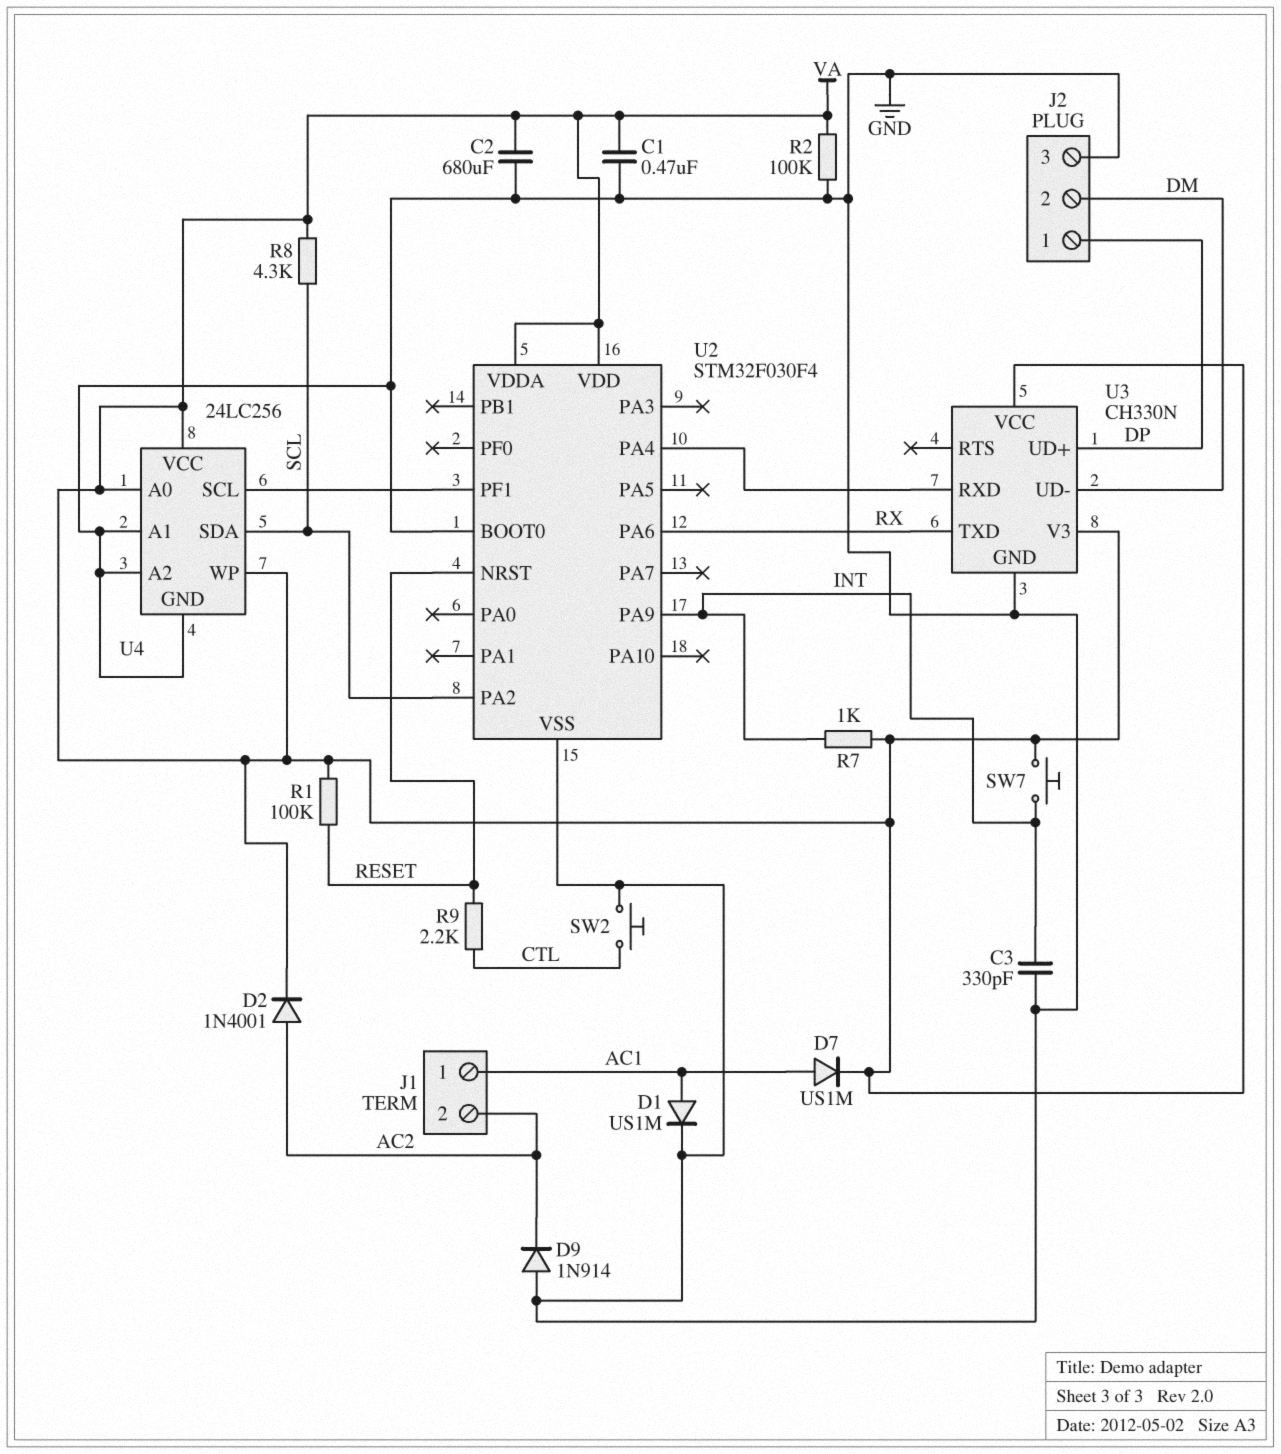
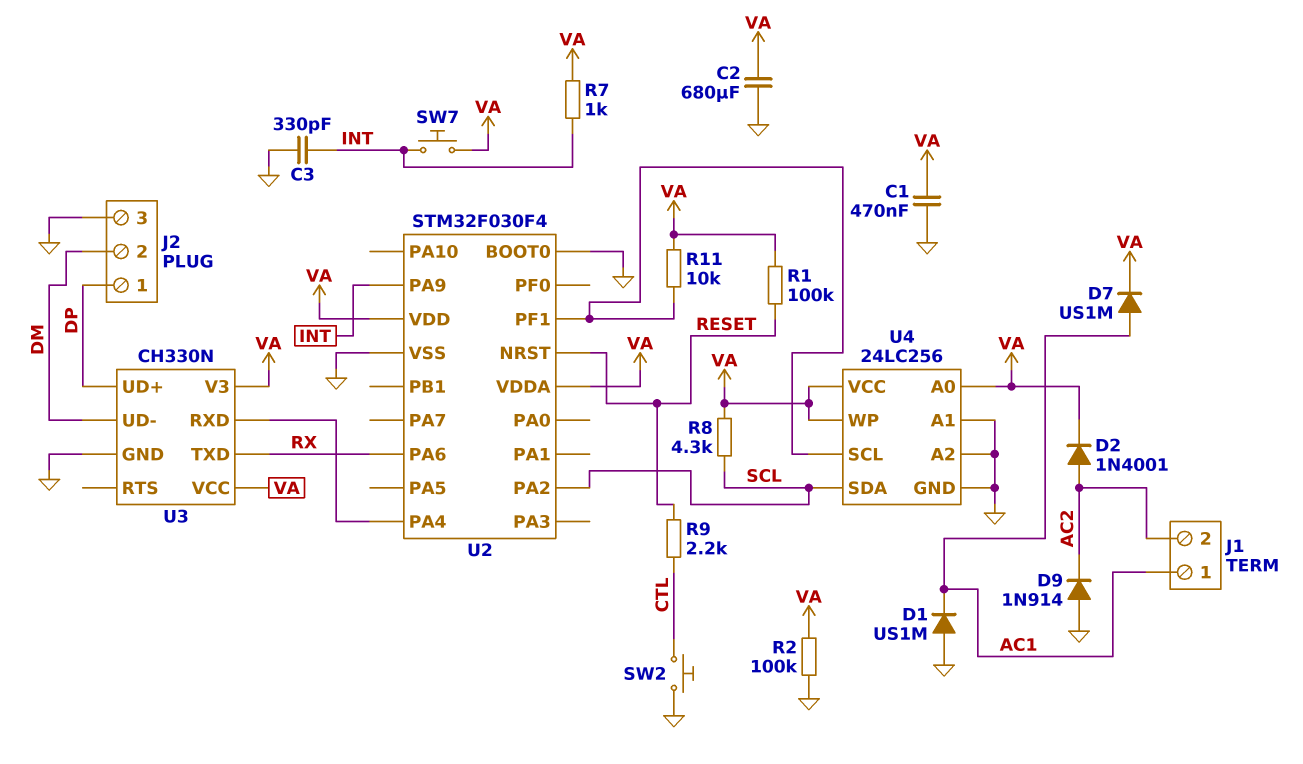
D1: diode US1M (A AC1, K GND) -> diode US1M (A GND, K AC1)
R11: none -> 10k (U2/PF1, VA)

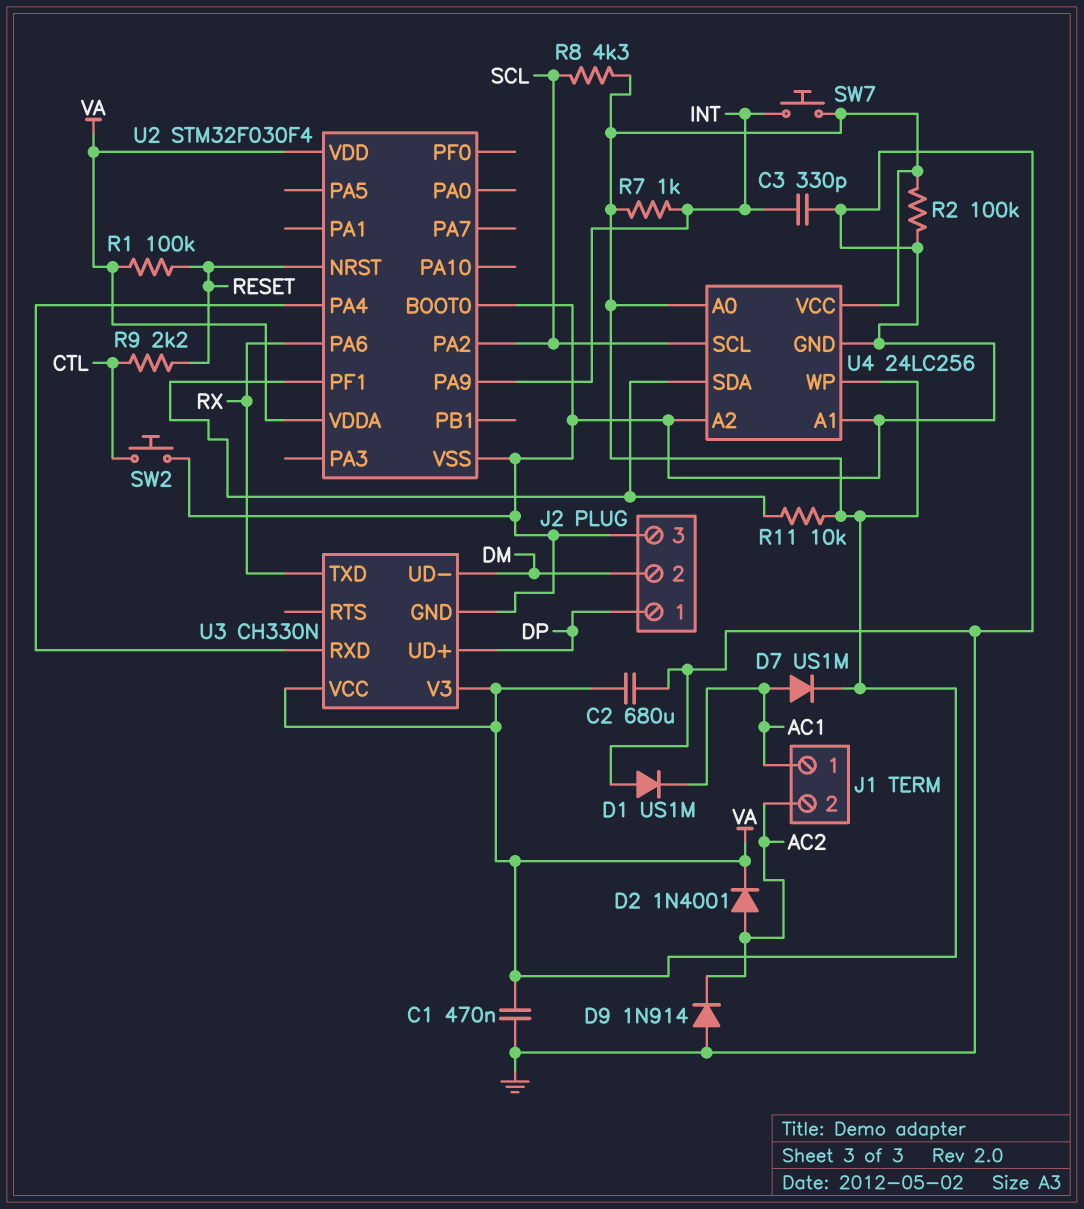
U4 pin SCL: U2/PF1 -> SCL
U4 pin SDA: SCL -> U2/PF1

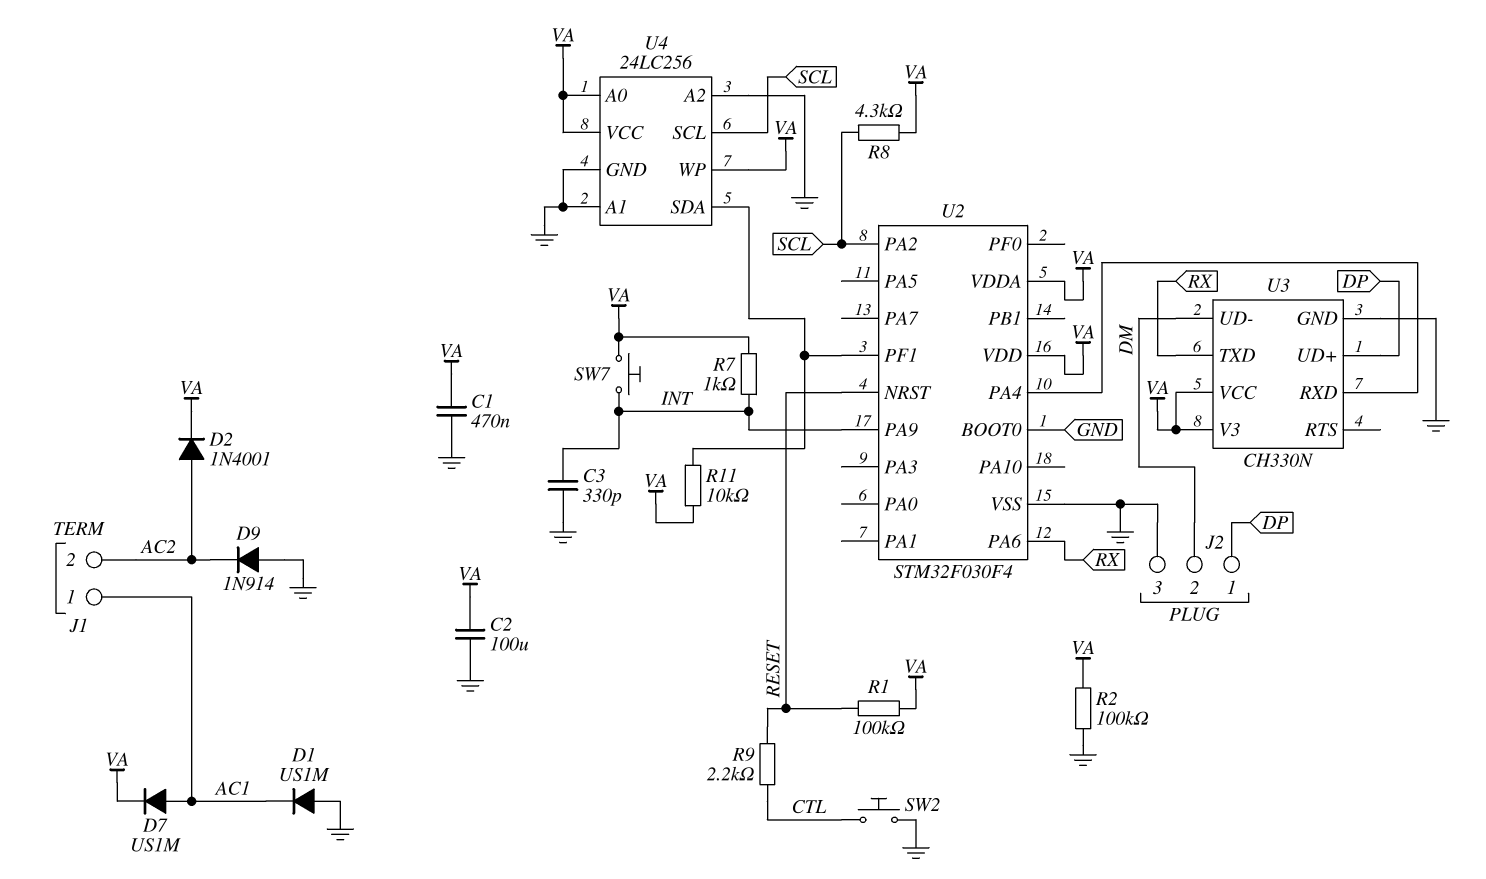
C2: 680uF (GND, VA) -> 100uF (GND, VA)

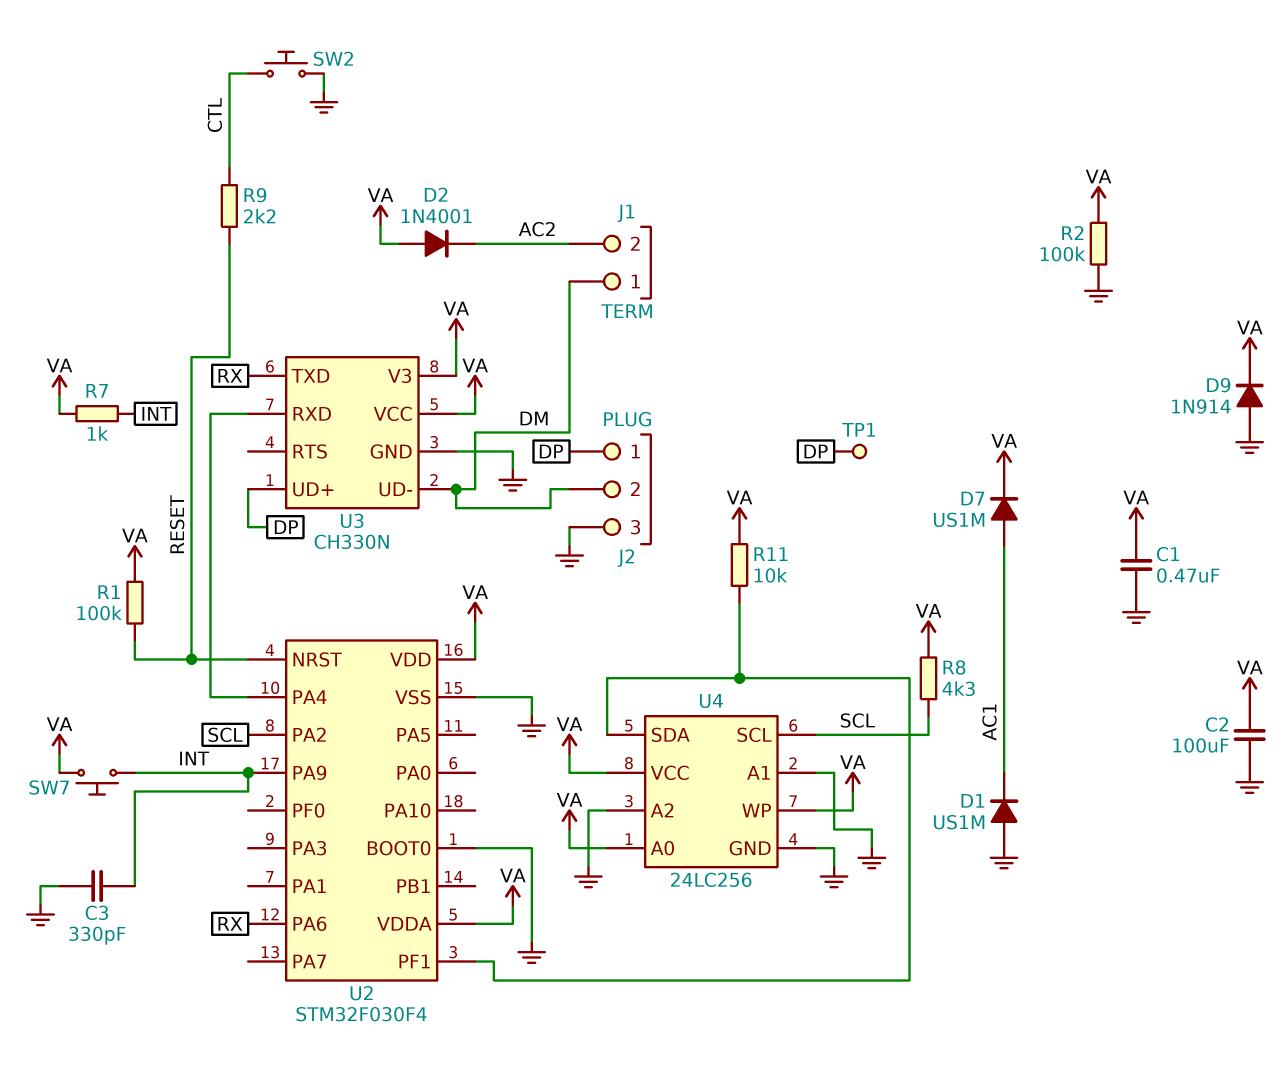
D2: diode 1N4001 (A AC2, K VA) -> diode 1N4001 (A VA, K AC2)
D9: diode 1N914 (A GND, K AC2) -> diode 1N914 (A GND, K VA)
J1 pin 1: AC1 -> DM
TP1: none -> test point (DP)

